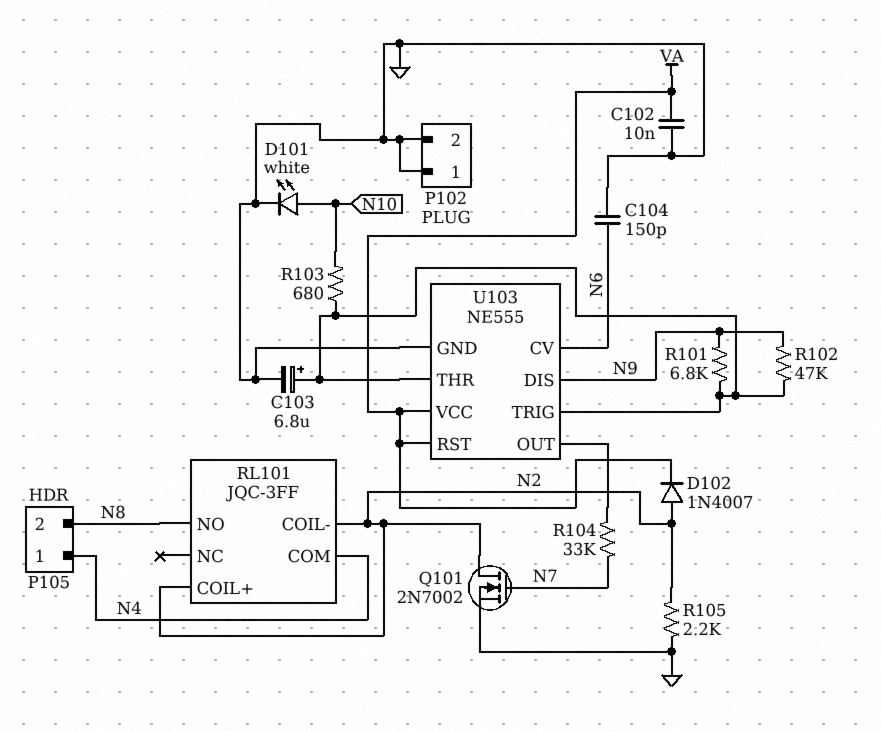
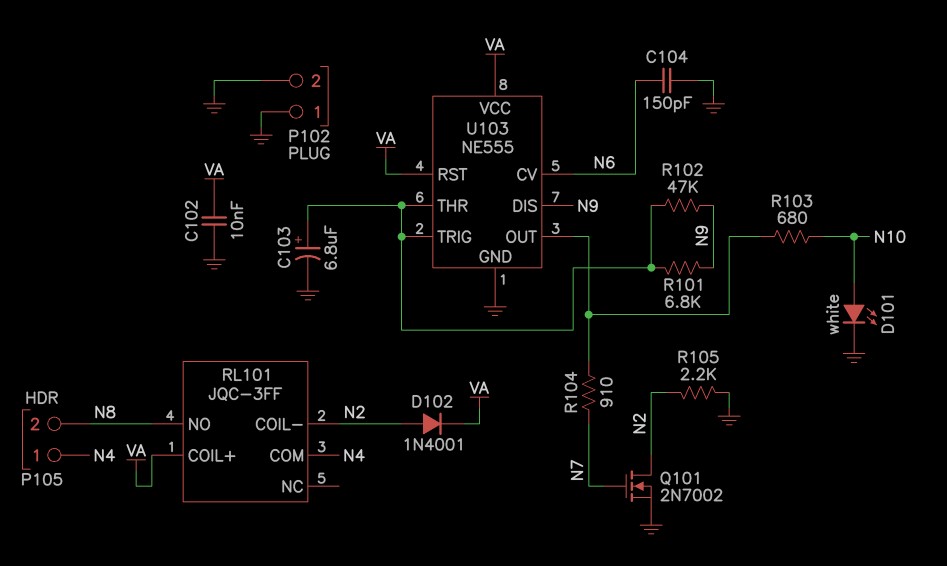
D102: diode 1N4007 (A N2, K VA) -> diode 1N4001 (A N2, K VA)
R103: 680 (N10, U103/THR) -> 680 (N10, U103/OUT)
R104: 33k (N7, U103/OUT) -> 910 (N7, U103/OUT)
RL101 pin COIL+: N2 -> VA

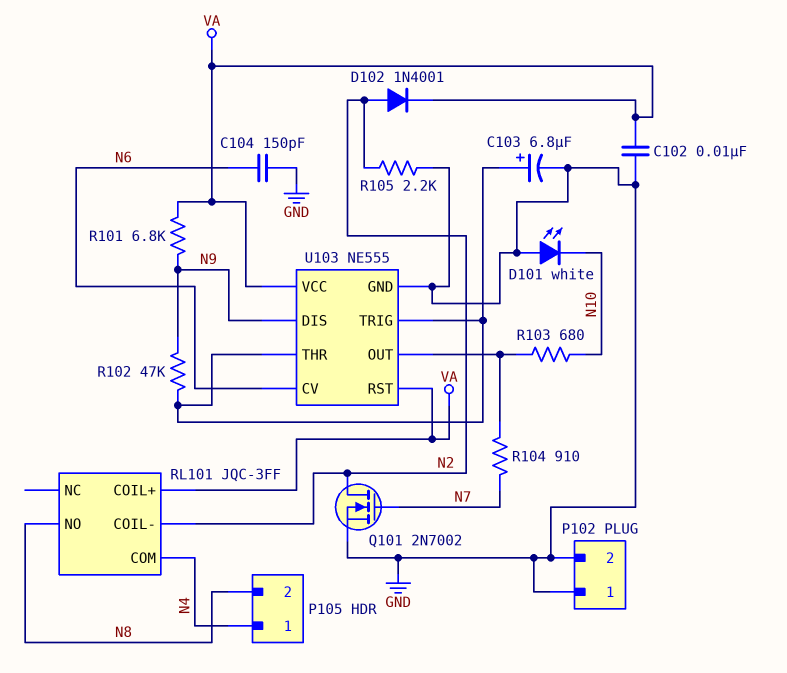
D101: LED white (A N10, K GND) -> LED white (A GND, K N10)
R101: 6.8k (N9, U103/THR) -> 6.8k (N9, VA)

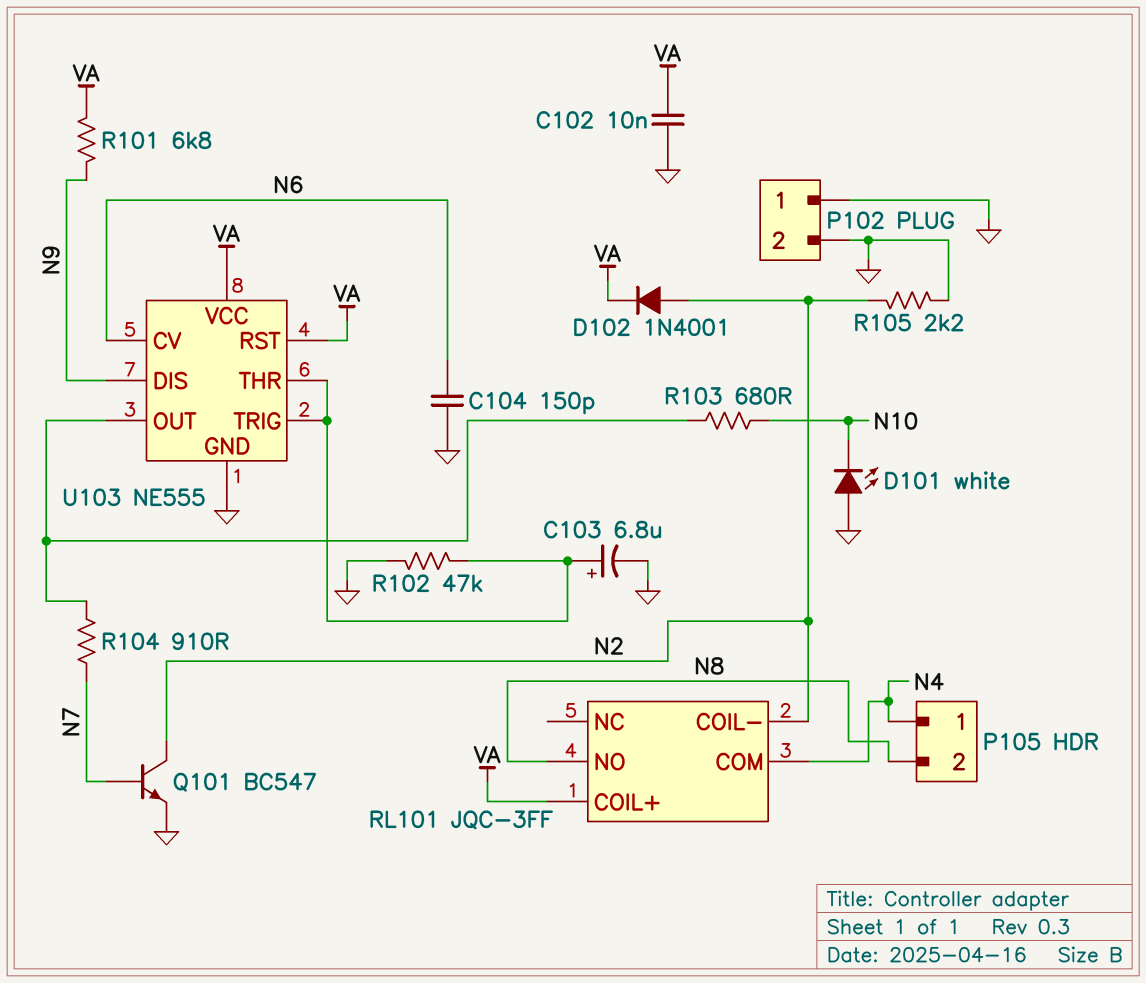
Q101: NMOS 2N7002 (G N7, D N2, S GND) -> NPN BC547 (B N7, C N2, E GND)
R102: 47k (N9, U103/THR) -> 47k (GND, U103/THR)

